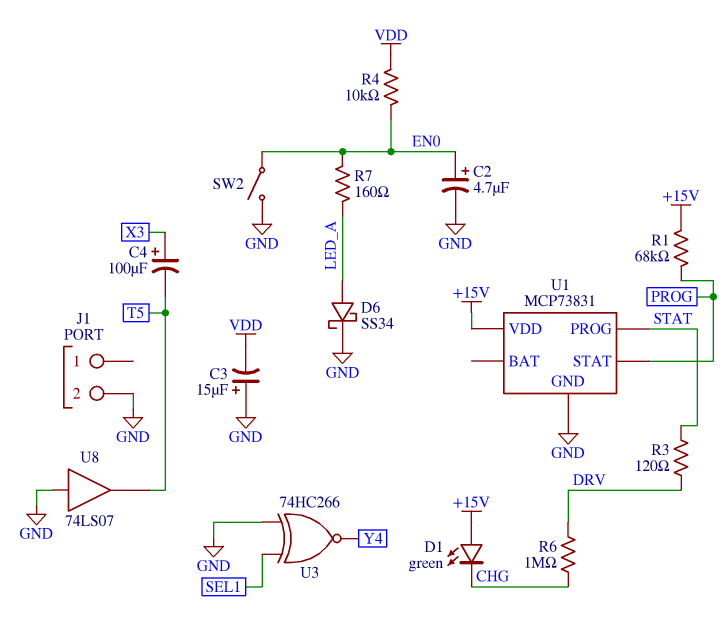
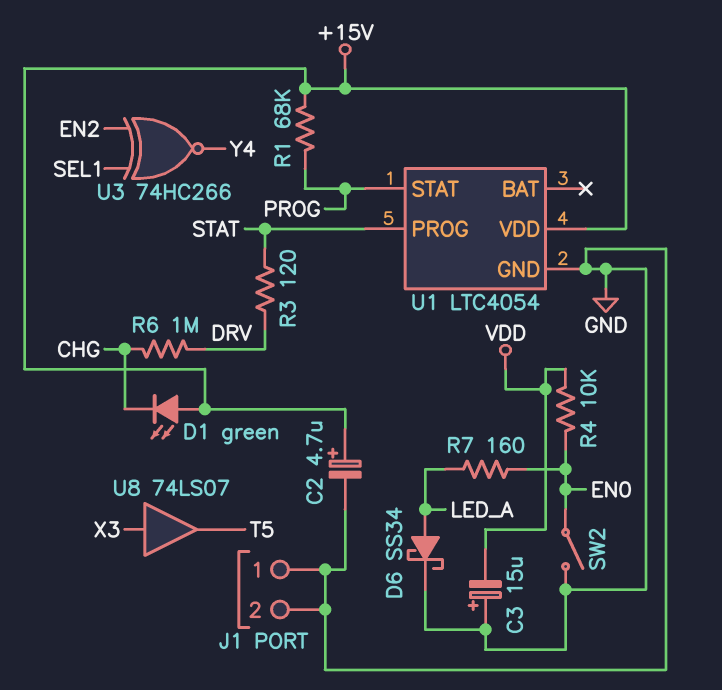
C2: 4.7uF (plus EN0, minus GND) -> 4.7uF (plus +15V, minus GND)
C4: 100uF (plus X3, minus T5) -> none
J1 pin 1: none -> GND
U1: MCP73831 -> LTC4054
U3: XNOR 74HC266 (in GND, in SEL1, out Y4) -> XNOR 74HC266 (in EN2, in SEL1, out Y4)
U8: buffer 74LS07 (in GND, out T5) -> buffer 74LS07 (in X3, out T5)

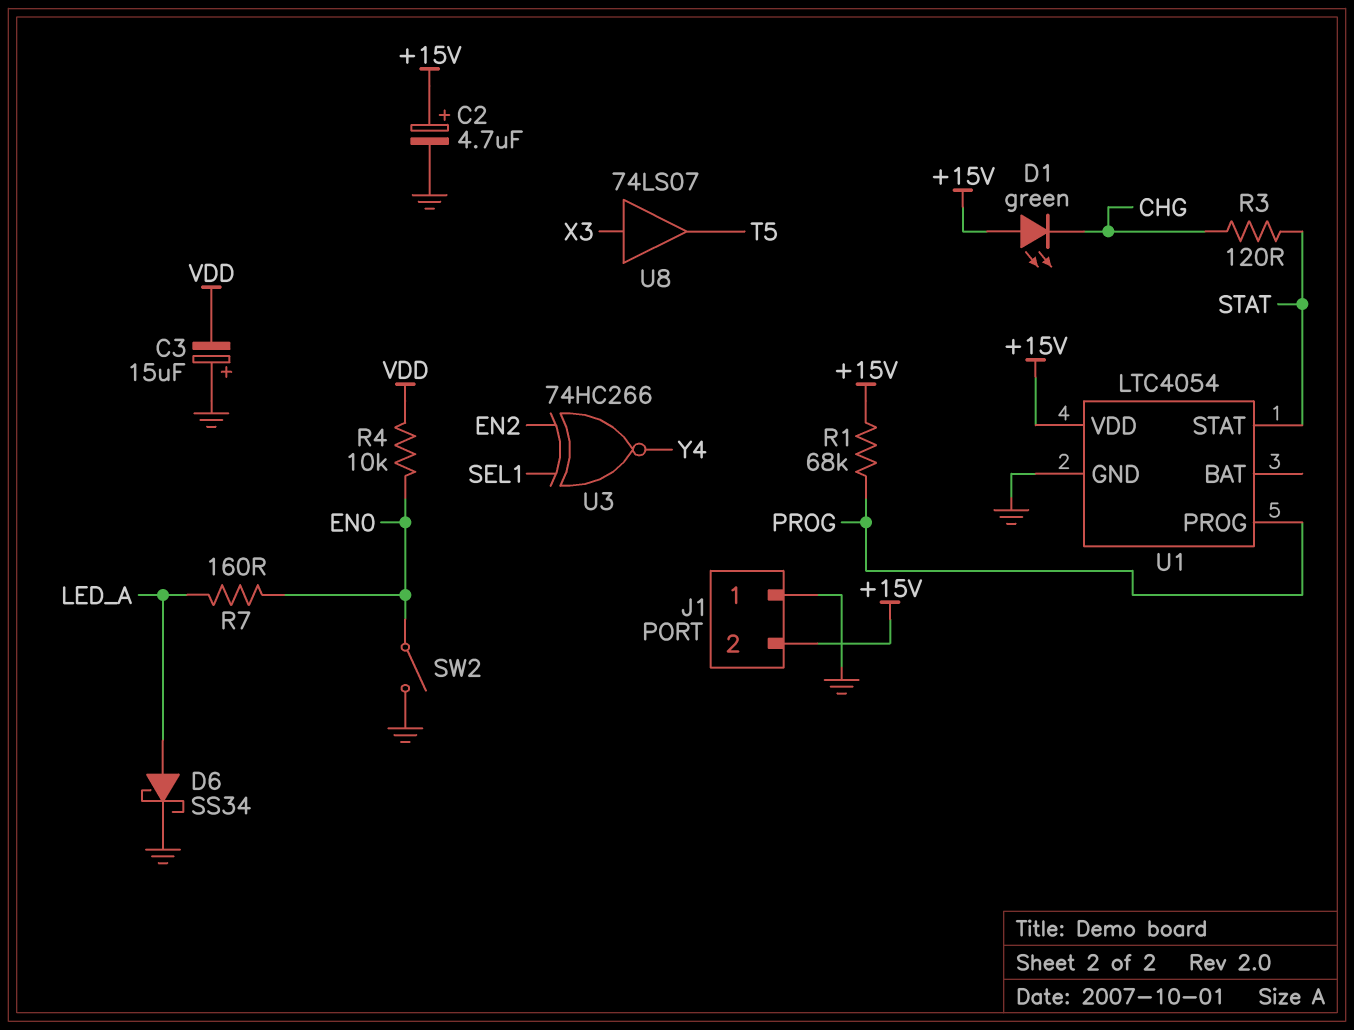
J1 pin 2: GND -> +15V
R3: 120 (DRV, STAT) -> 120 (CHG, STAT)
R6: 1M (CHG, DRV) -> none
U1 pin PROG: STAT -> PROG
U1 pin STAT: PROG -> STAT

